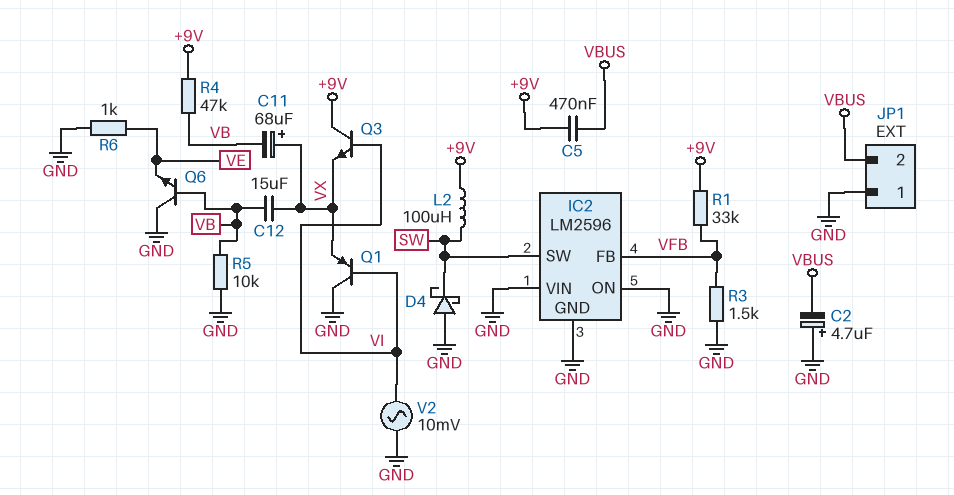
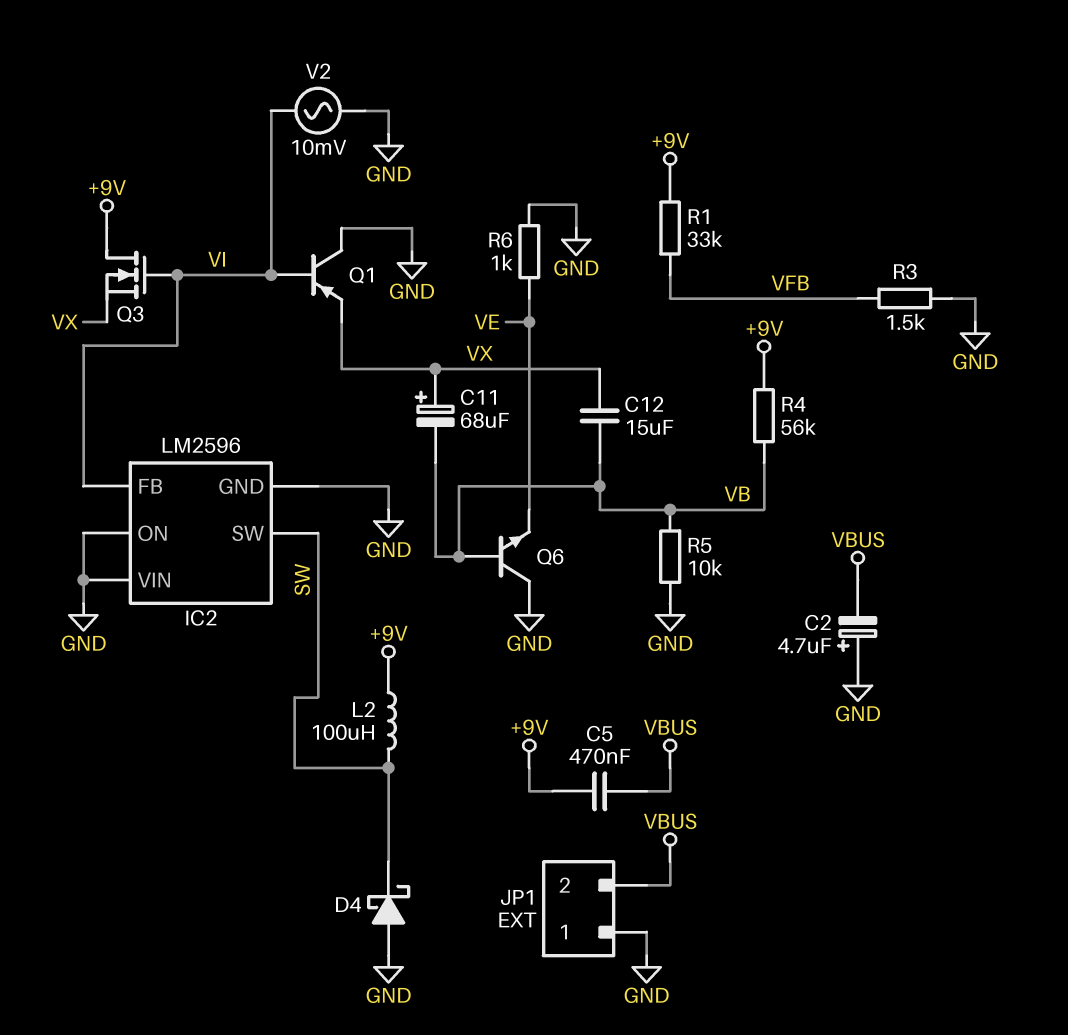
IC2 pin FB: VFB -> VI
Q3: NPN (B VI, C +9V, E VX) -> NMOS (G VI, D +9V, S VX)
R4: 47k (+9V, VB) -> 56k (+9V, VB)

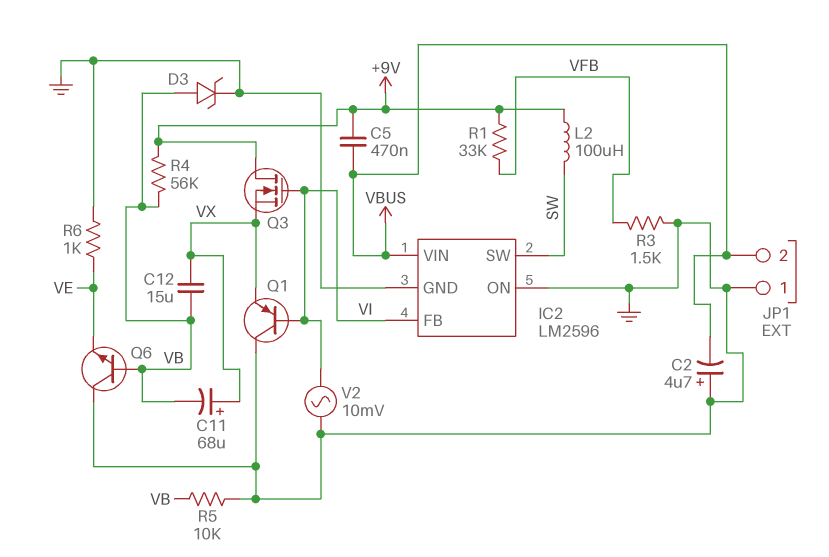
D3: none -> zener (A VB, K GND)
D4: schottky (A GND, K SW) -> none
IC2 pin VIN: GND -> VBUS

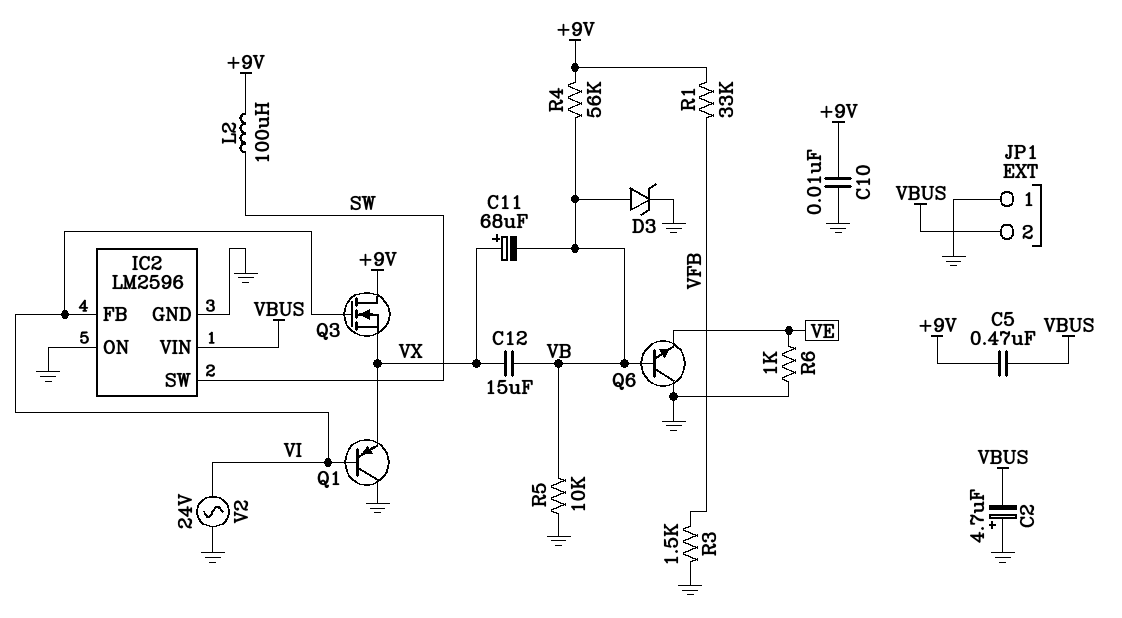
C10: none -> 10nF (+9V, GND)
V2: AC 10mV (GND, VI) -> AC 24V (GND, VI)

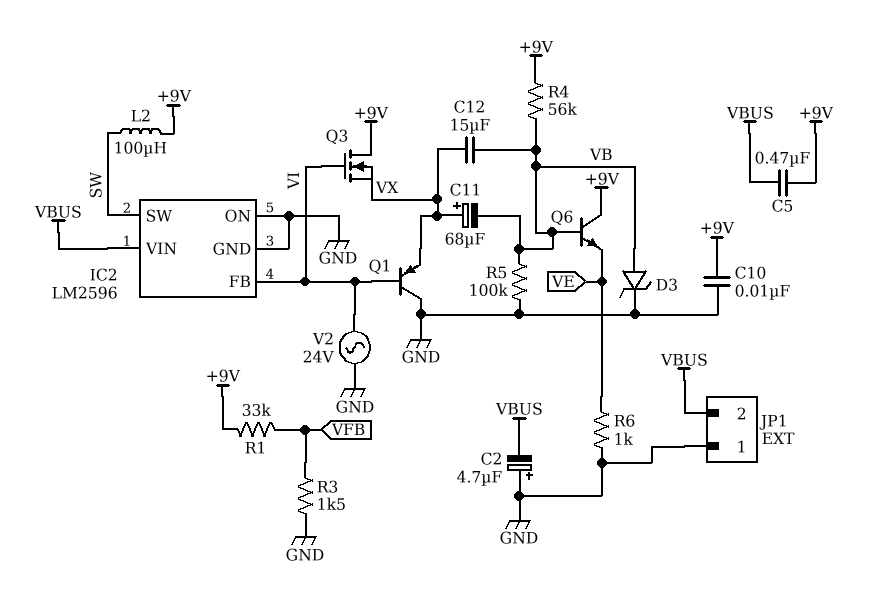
Q6: NPN (B VB, C GND, E VE) -> NPN (B VB, C +9V, E VE)
R5: 10k (GND, VB) -> 100k (GND, VB)

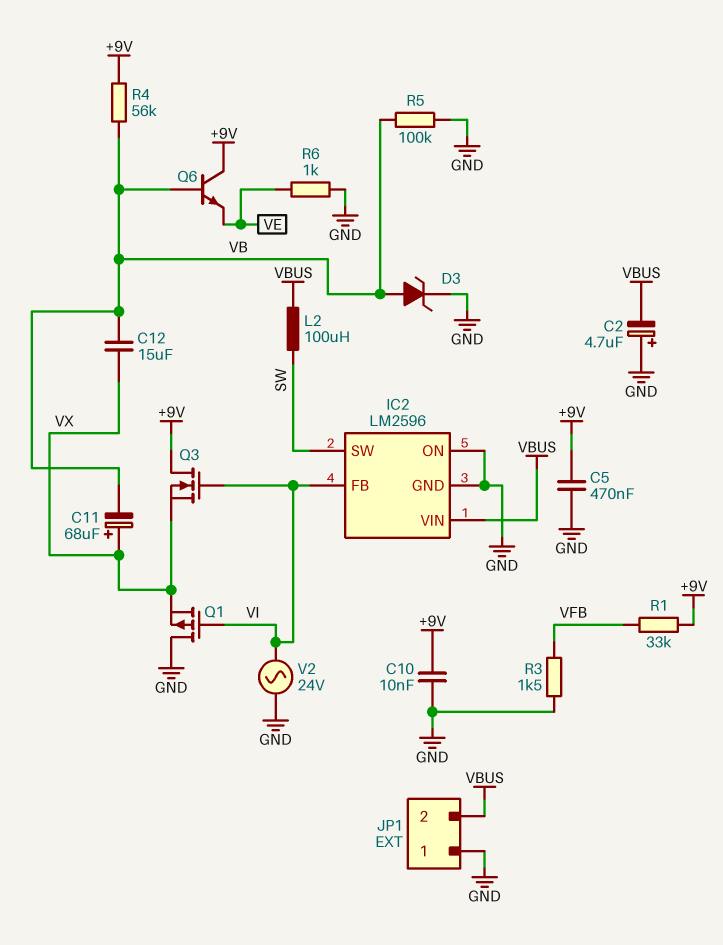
C5: 470nF (+9V, VBUS) -> 470nF (+9V, GND)
L2: 100uH (+9V, SW) -> 100uH (SW, VBUS)
Q1: PNP (B VI, C GND, E VX) -> PMOS (G VI, D GND, S VX)

